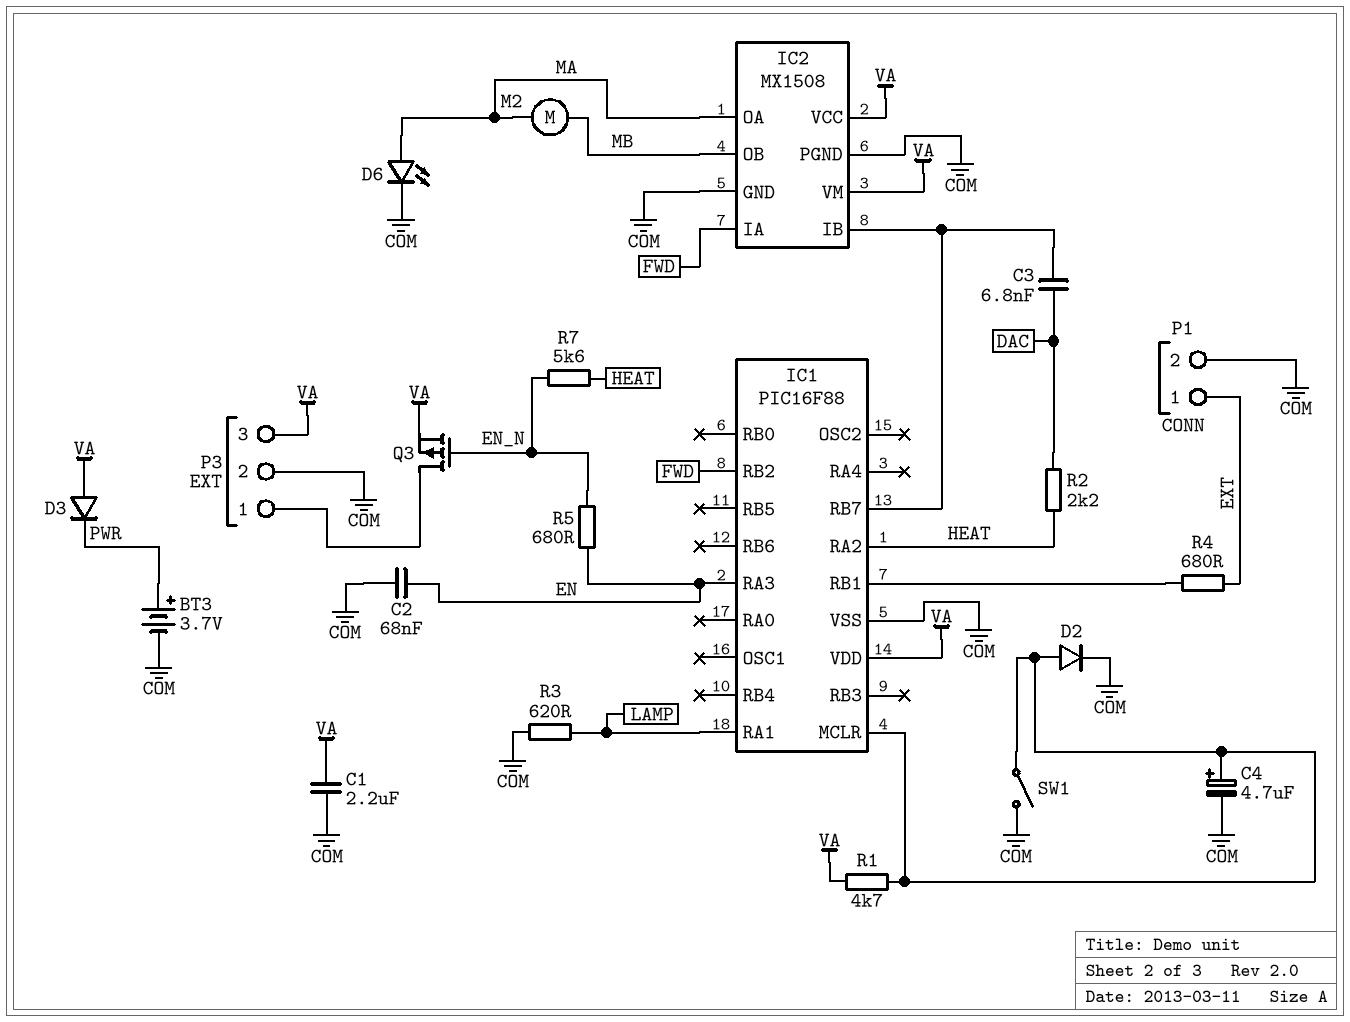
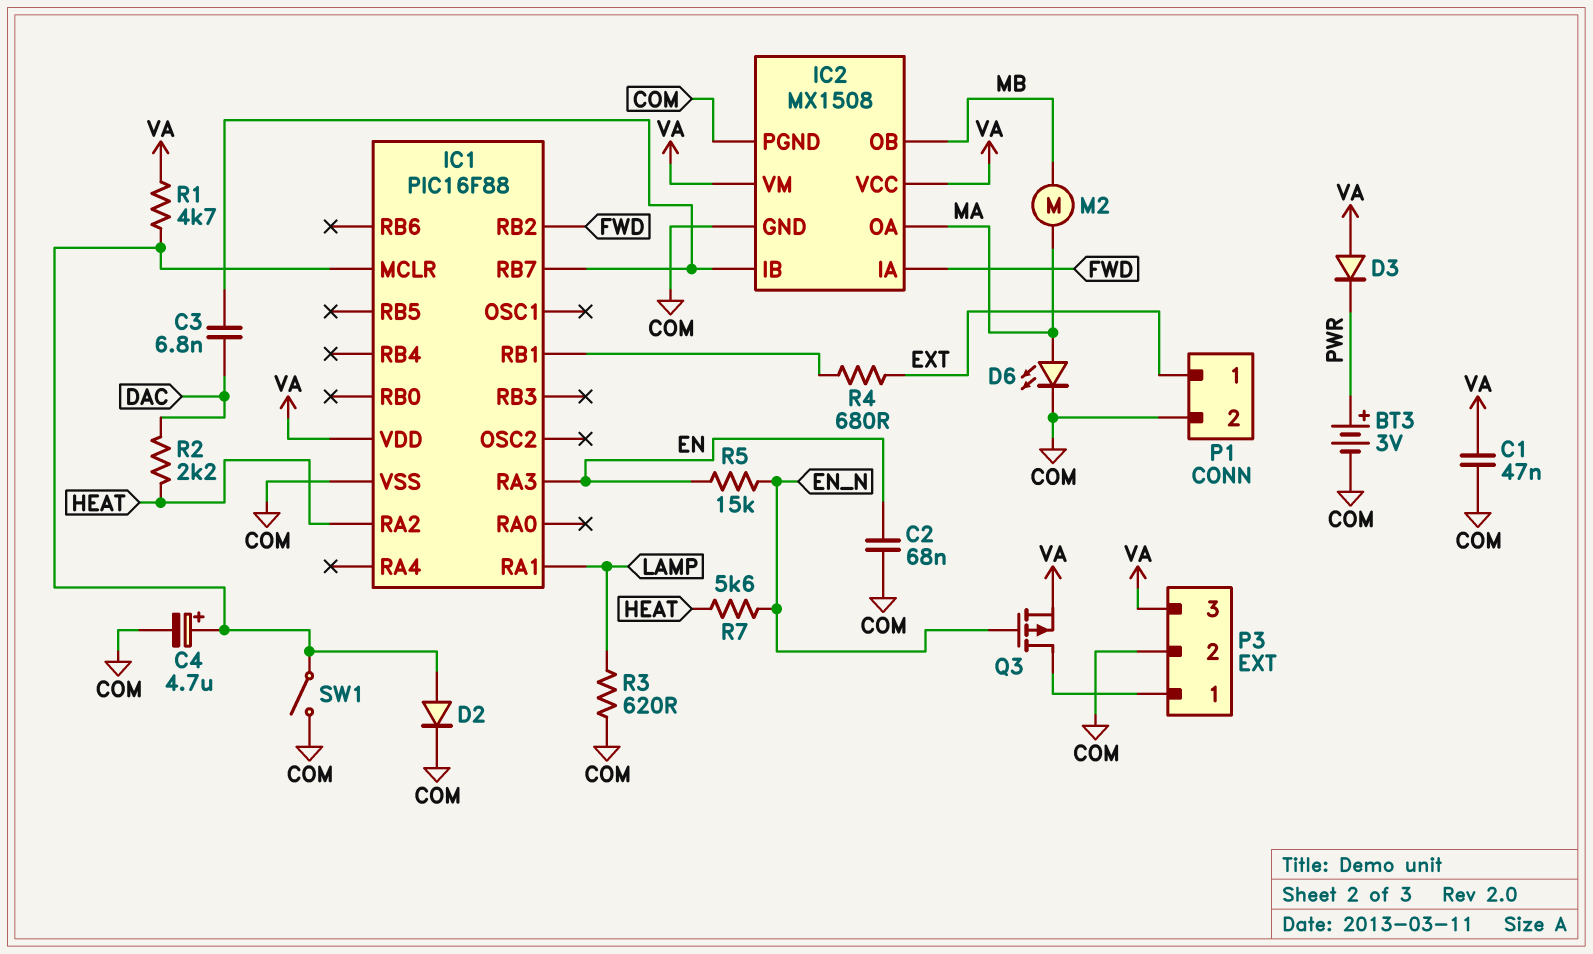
BT3: 3.7V (plus PWR, minus COM) -> 3V (plus PWR, minus COM)
C1: 2.2uF (COM, VA) -> 47nF (COM, VA)
R5: 680 (EN, EN_N) -> 15k (EN, EN_N)

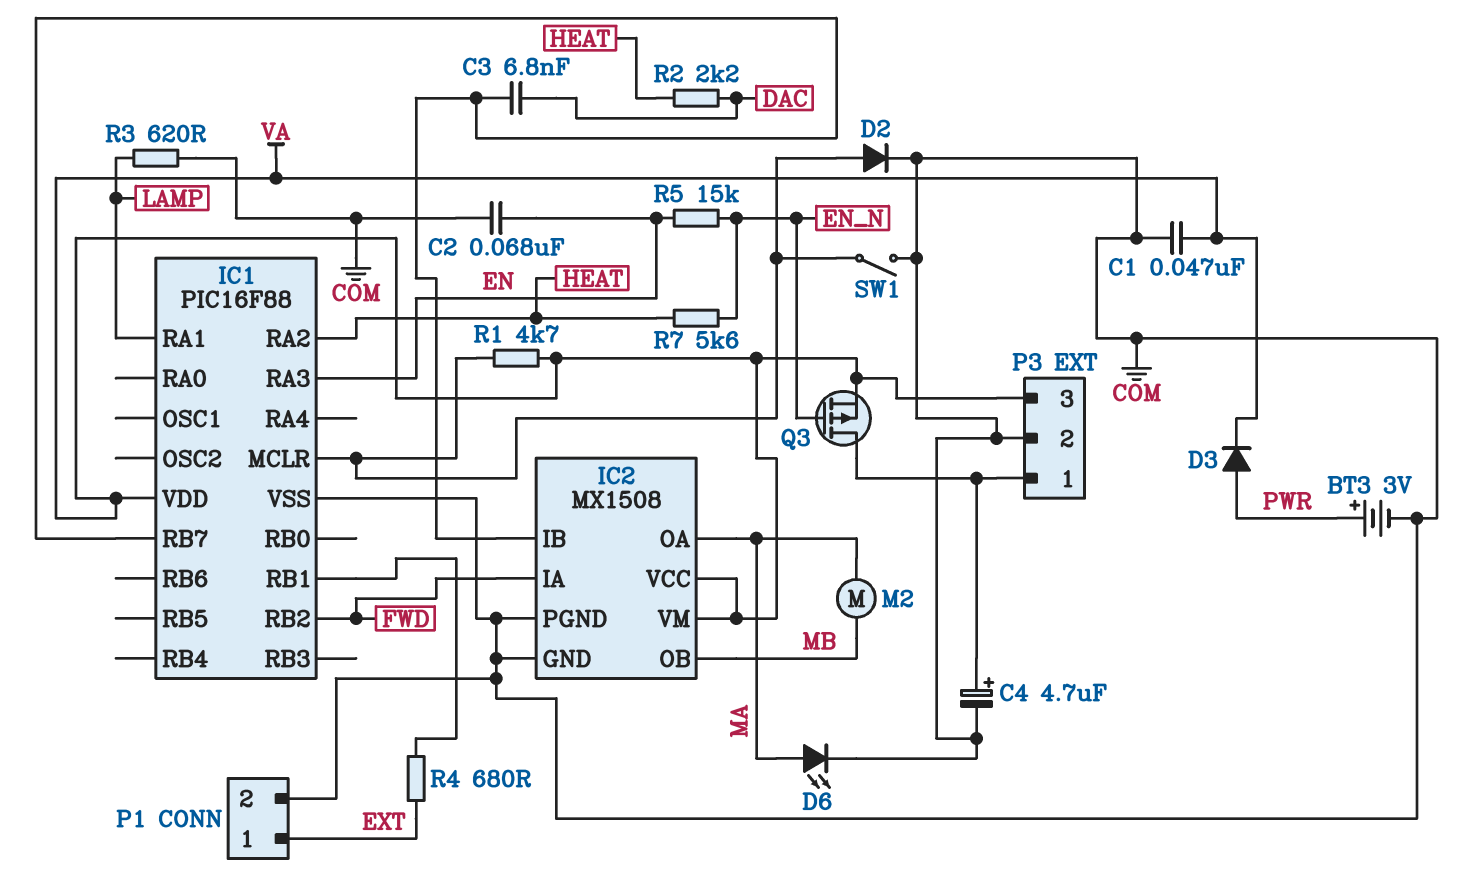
C4: 4.7uF (plus IC1/MCLR, minus COM) -> 4.7uF (plus P3/1, minus COM)
D3: diode (A VA, K PWR) -> diode (A PWR, K VA)

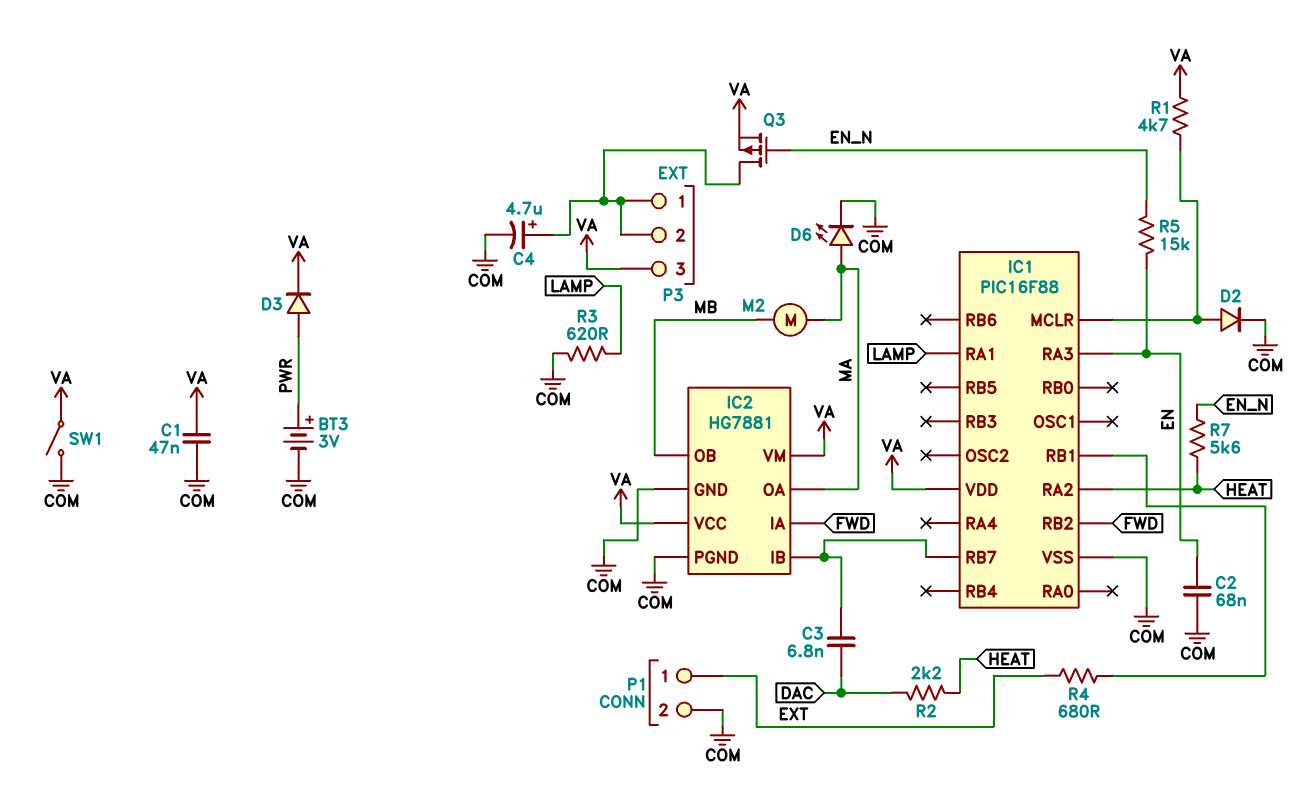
IC2: MX1508 -> HG7881
P3 pin 2: COM -> P3/1
SW1: switch (COM, IC1/MCLR) -> switch (COM, VA)

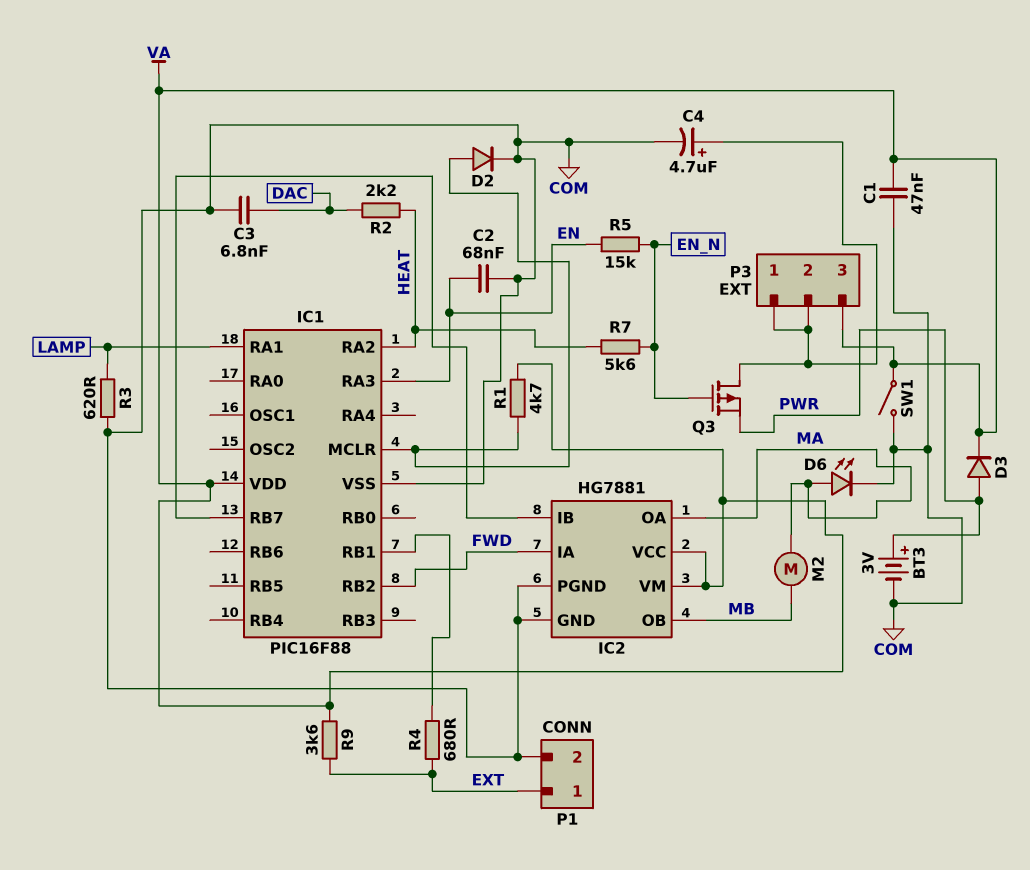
C3: 6.8nF (DAC, IC1/RB7) -> 6.8nF (COM, DAC)
Q3: PMOS (G EN_N, D P3/1, S VA) -> PMOS (G EN_N, D P3/1, S PWR)
R9: none -> 3.6k (EXT, VA)

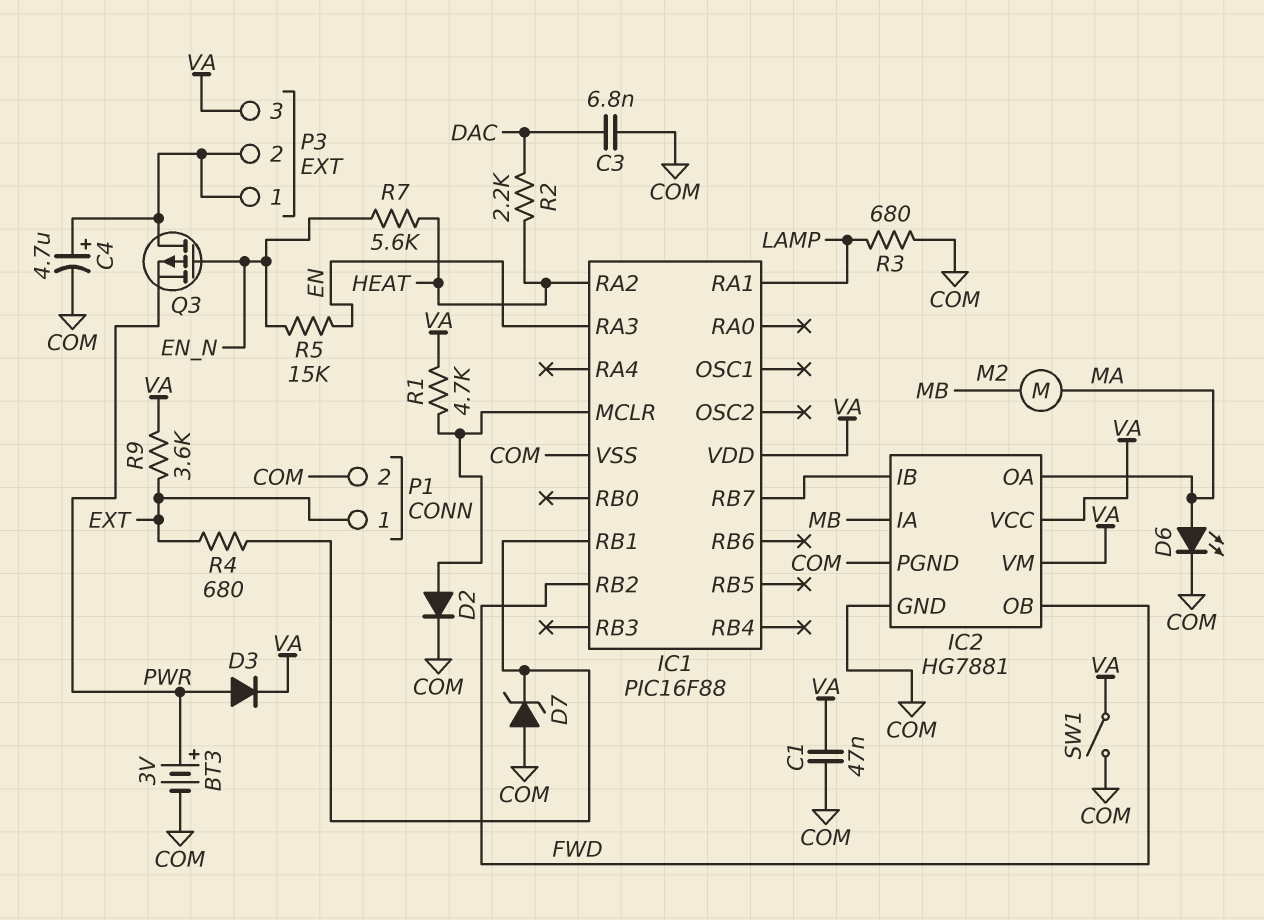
C2: 68nF (COM, EN) -> none
D7: none -> zener (A COM, K IC1/RB1)
IC2 pin IA: FWD -> MB
IC2 pin OB: MB -> FWD
R3: 620 (COM, LAMP) -> 680 (COM, LAMP)

